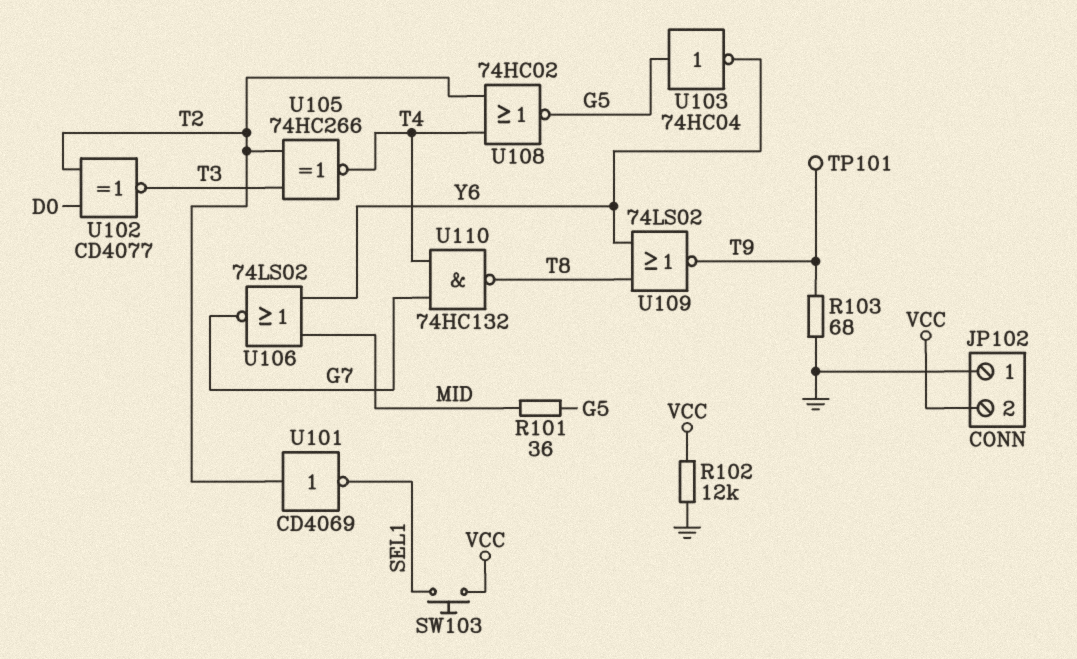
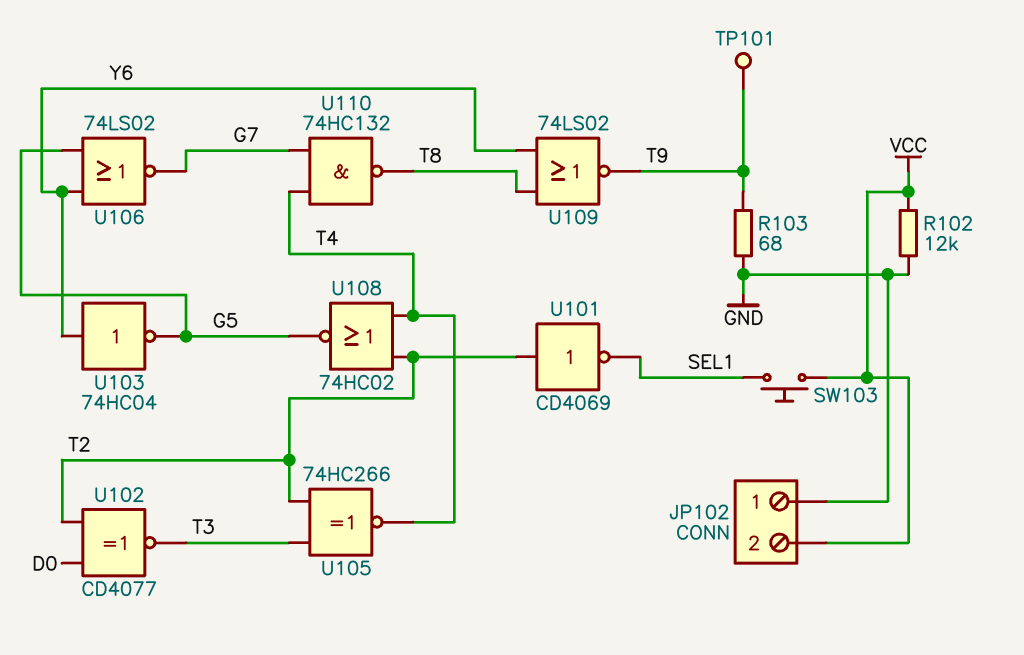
R101: 36 (G5, MID) -> none
U103: NOT 74HC04 (in G5, out Y6) -> NOT 74HC04 (in Y6, out G5)
U106: NOR 74LS02 (in MID, in Y6, out G7) -> NOR 74LS02 (in G5, in Y6, out G7)

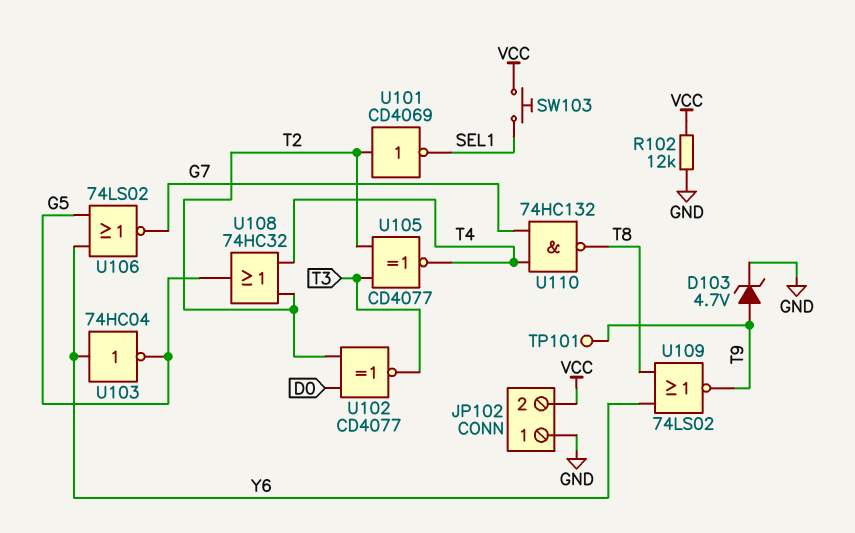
D103: none -> zener 4.7V (A T9, K GND)
R103: 68 (GND, T9) -> none
U105: XNOR 74HC266 (in T2, in T3, out T4) -> XNOR CD4077 (in T2, in T3, out T4)
U108: NOR 74HC02 (in T2, in T4, out G5) -> OR 74HC32 (in T2, in T4, out G5)

